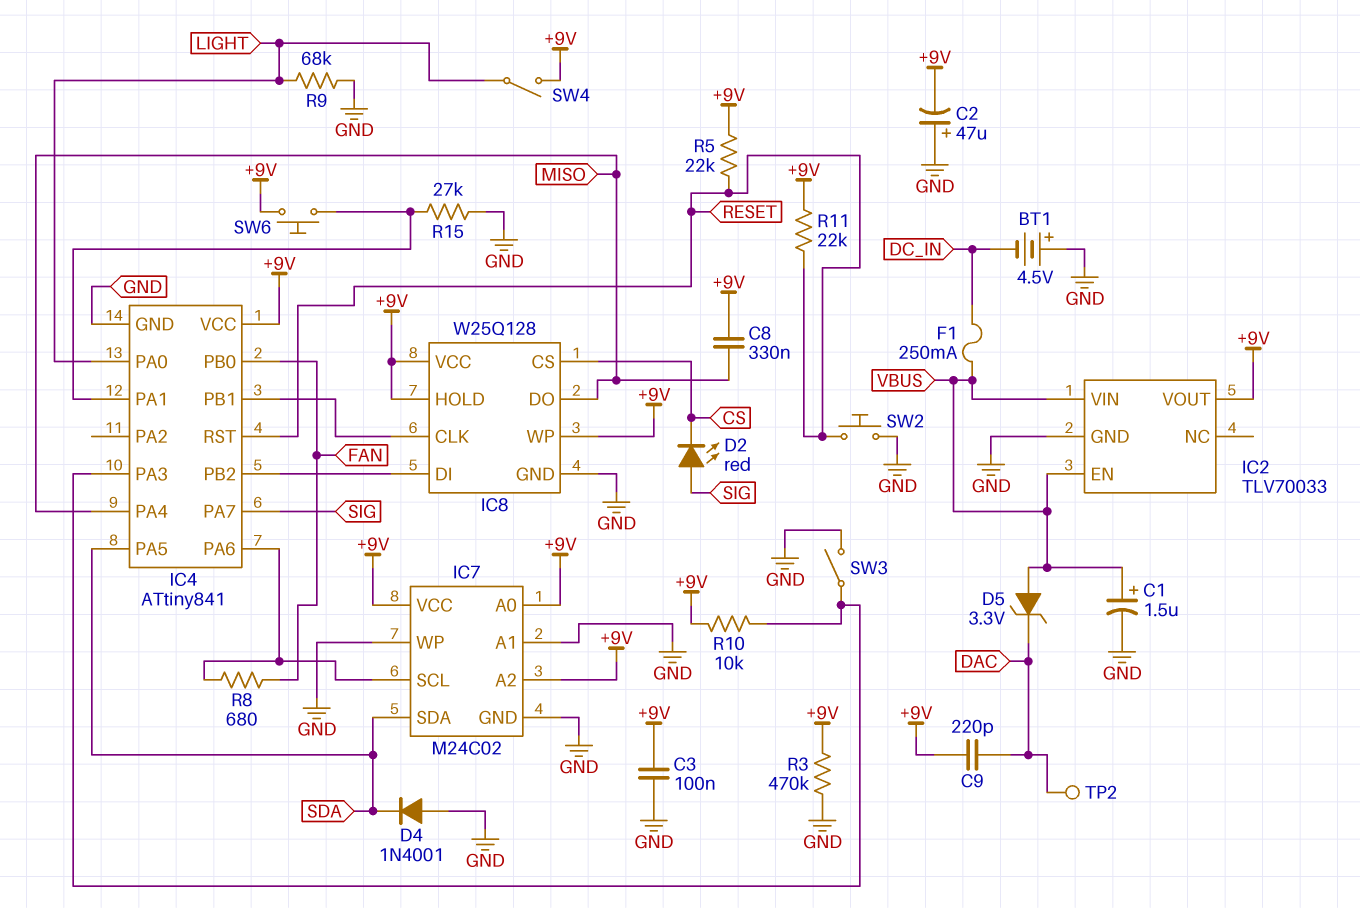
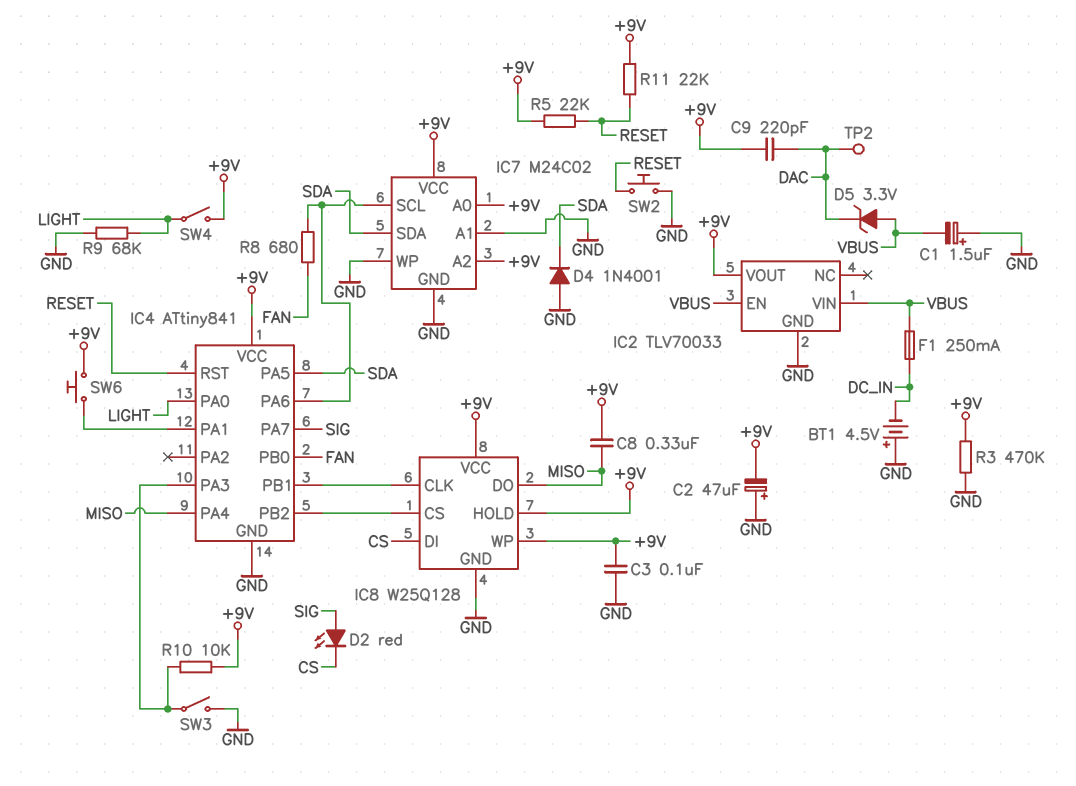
C1: 1.5uF (plus VBUS, minus GND) -> 1.5uF (plus GND, minus VBUS)
IC8 pin CS: CS -> IC4/PB2
IC8 pin DI: IC4/PB2 -> CS
R15: 27k (GND, IC4/PA1) -> none

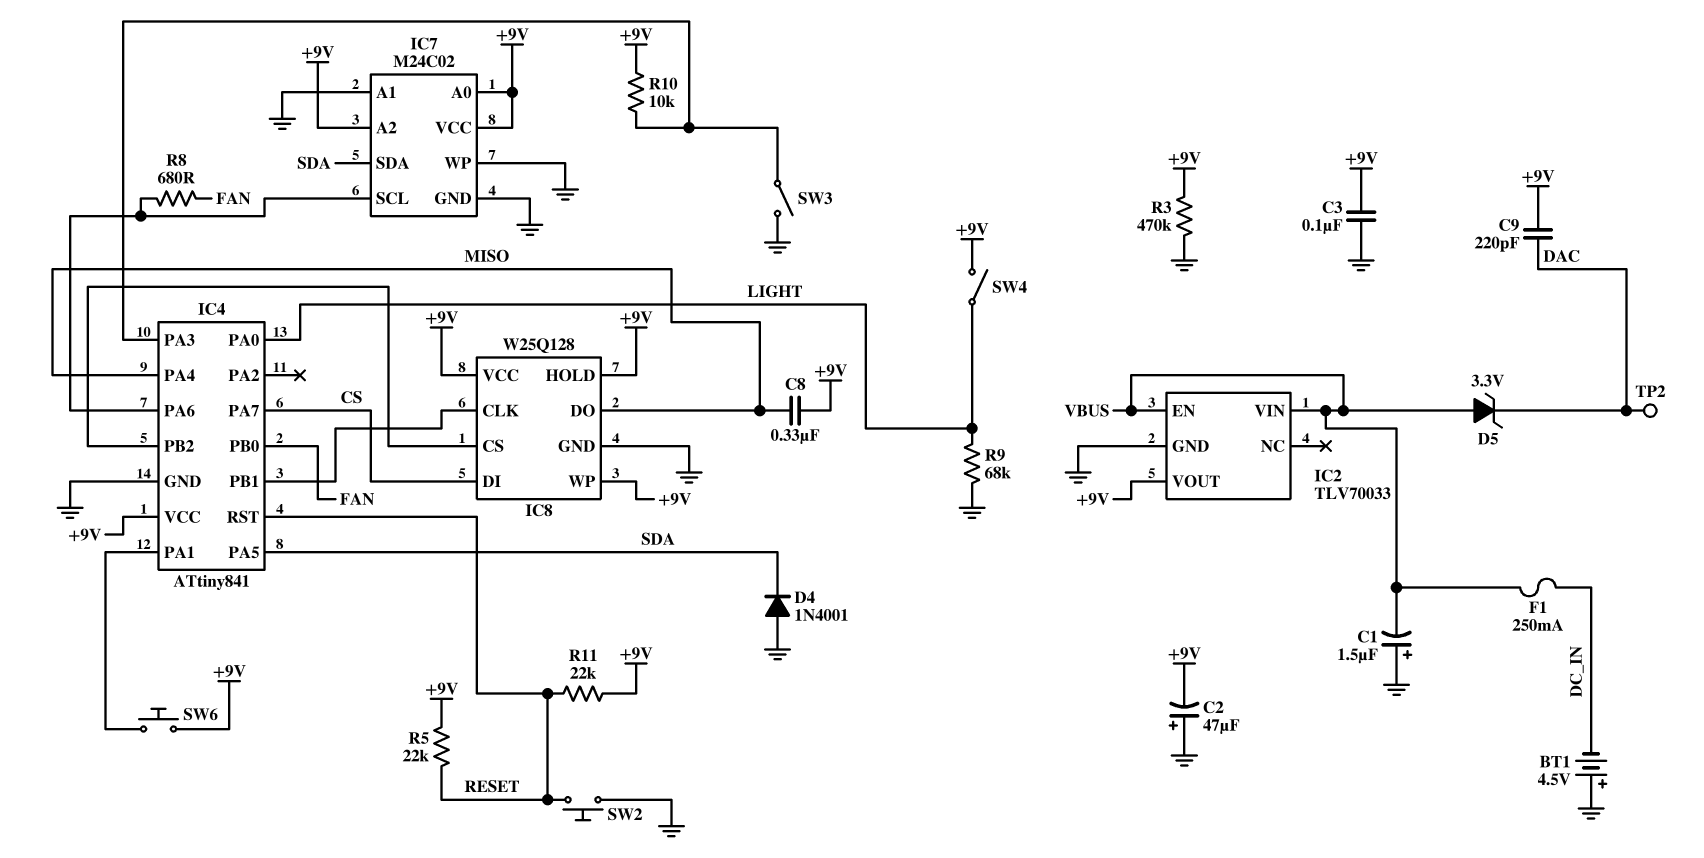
D2: LED red (A SIG, K CS) -> none
IC4 pin PA7: SIG -> CS

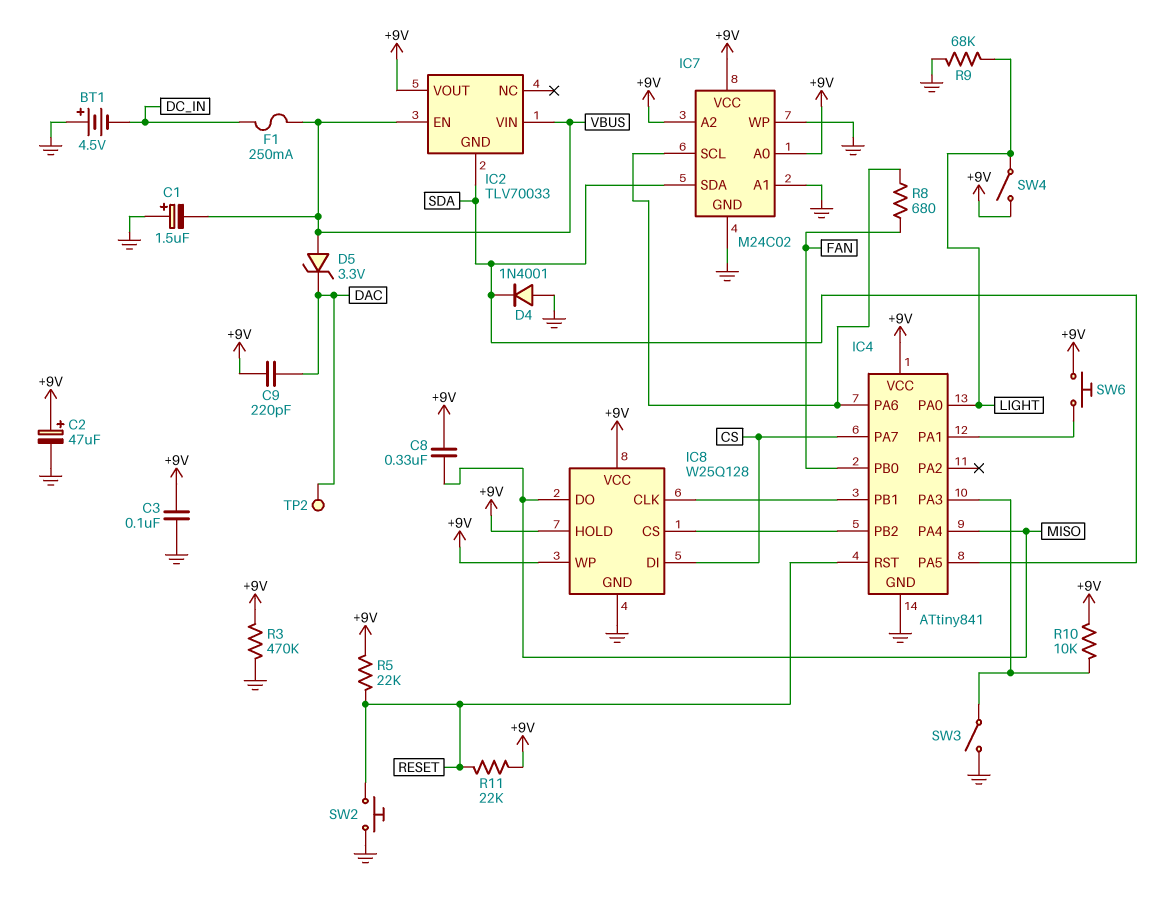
C2: 47uF (plus GND, minus +9V) -> 47uF (plus +9V, minus GND)
IC2 pin GND: GND -> SDA

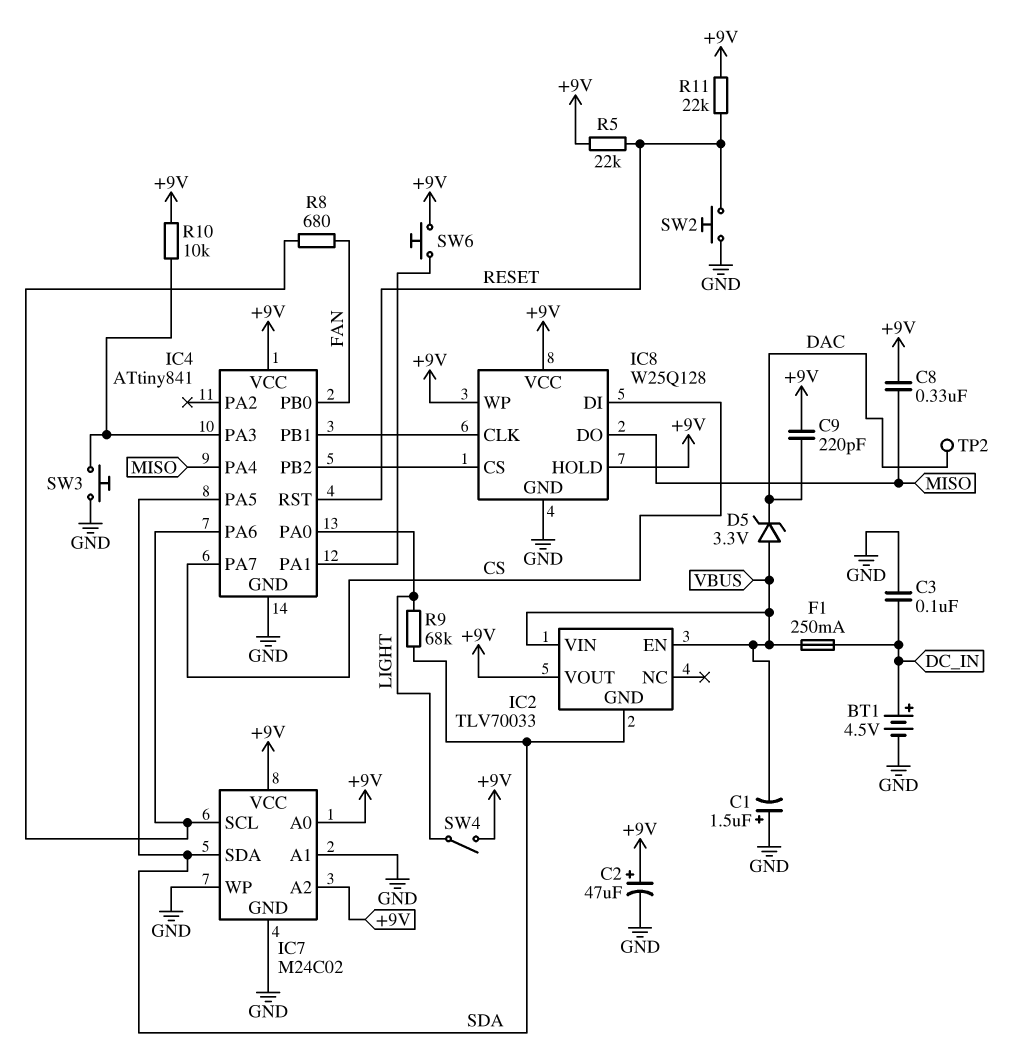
BT1: 4.5V (plus GND, minus DC_IN) -> 4.5V (plus DC_IN, minus GND)
C3: 100nF (+9V, GND) -> 100nF (DC_IN, GND)
D4: diode 1N4001 (A GND, K SDA) -> none
R3: 470k (+9V, GND) -> none
R9: 68k (GND, LIGHT) -> 68k (LIGHT, SDA)
SW3: switch (GND, IC4/PA3) -> button (GND, IC4/PA3)

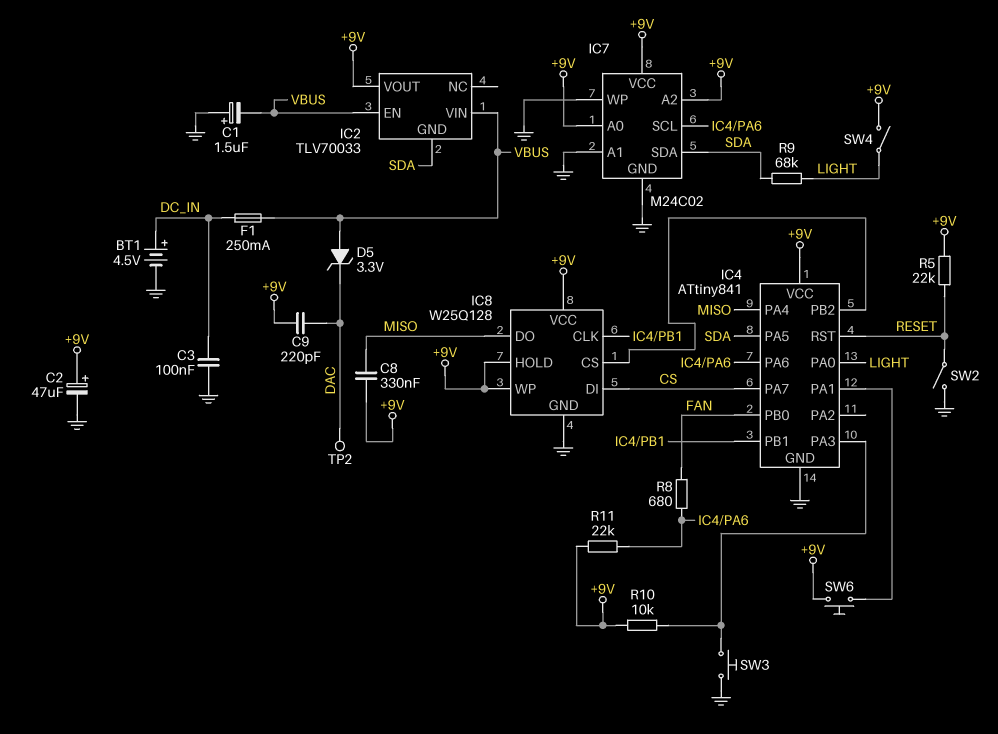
R11: 22k (+9V, RESET) -> 22k (+9V, IC4/PA6)
SW2: button (GND, RESET) -> switch (GND, RESET)

